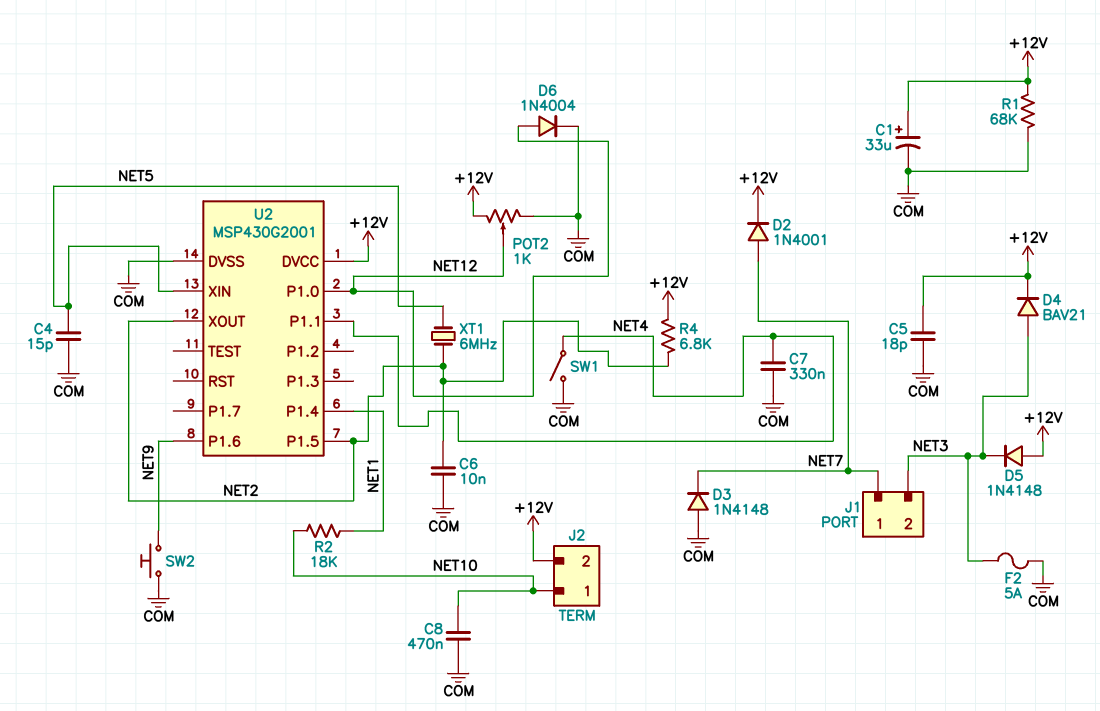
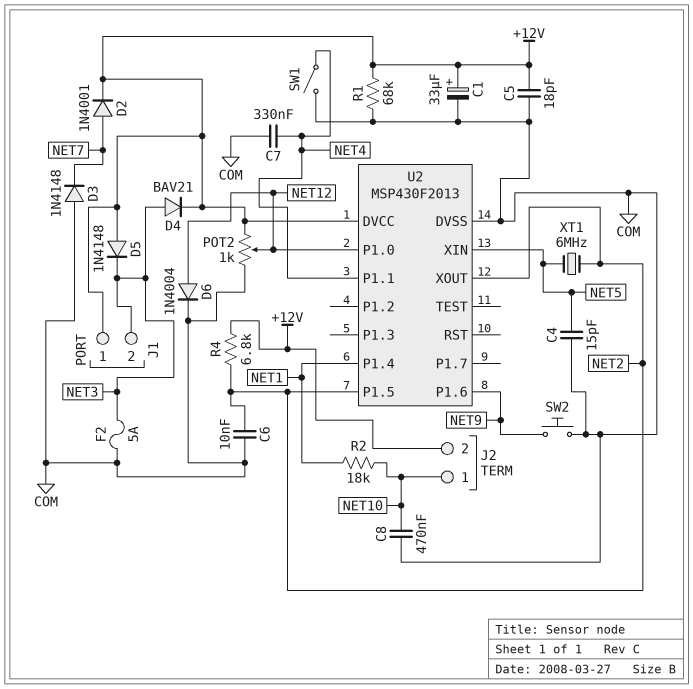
J1 pin 1: NET7 -> +12V
U2: MSP430G2001 -> MSP430F2013

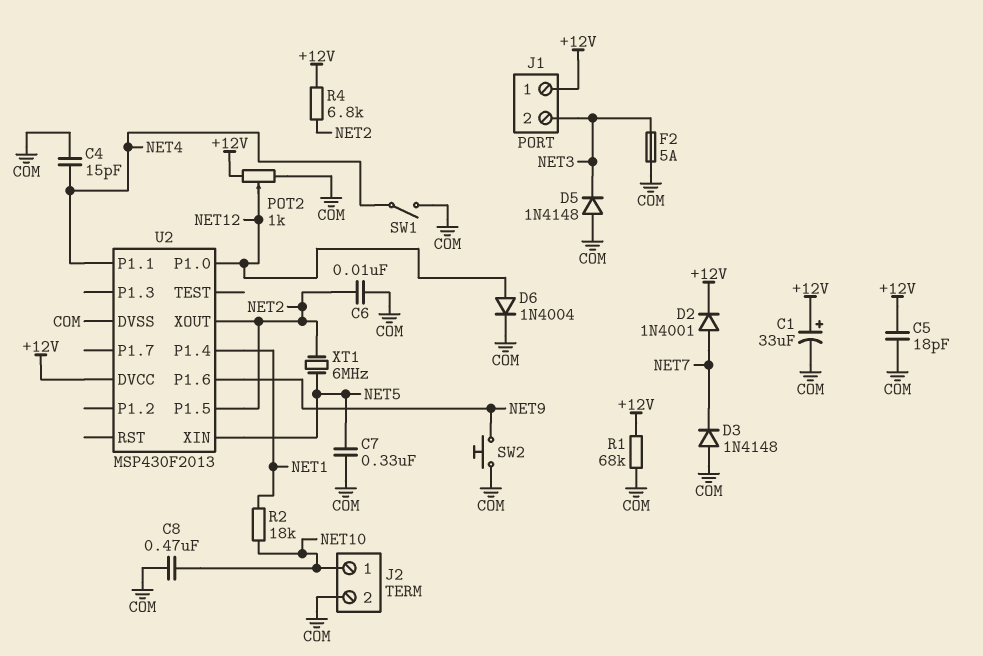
C4: 15pF (COM, NET5) -> 15pF (COM, NET4)
C7: 330nF (COM, NET4) -> 330nF (COM, NET5)
D4: diode BAV21 (A NET3, K +12V) -> none
D5: diode 1N4148 (A +12V, K NET3) -> diode 1N4148 (A COM, K NET3)
J2 pin 2: +12V -> COM

